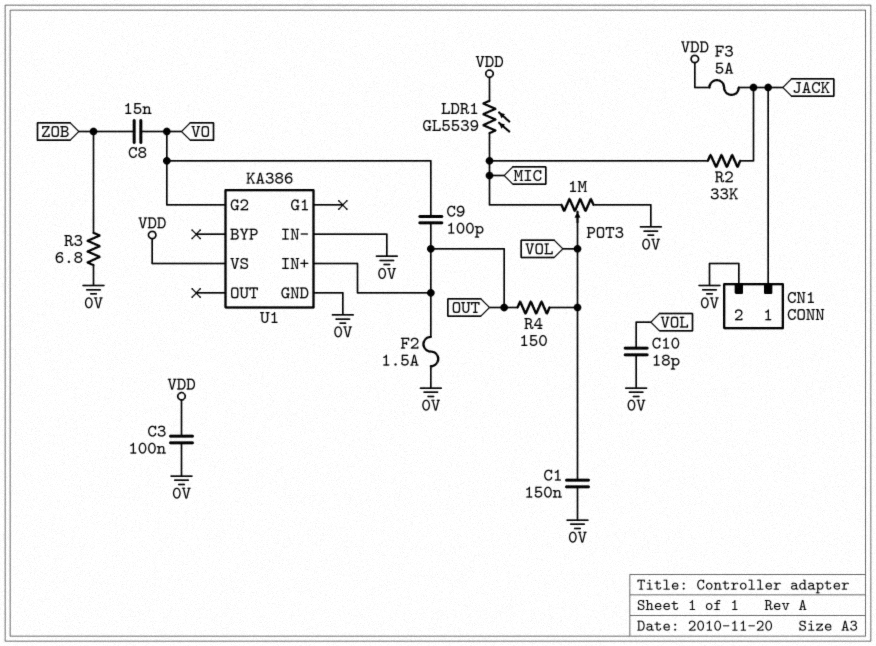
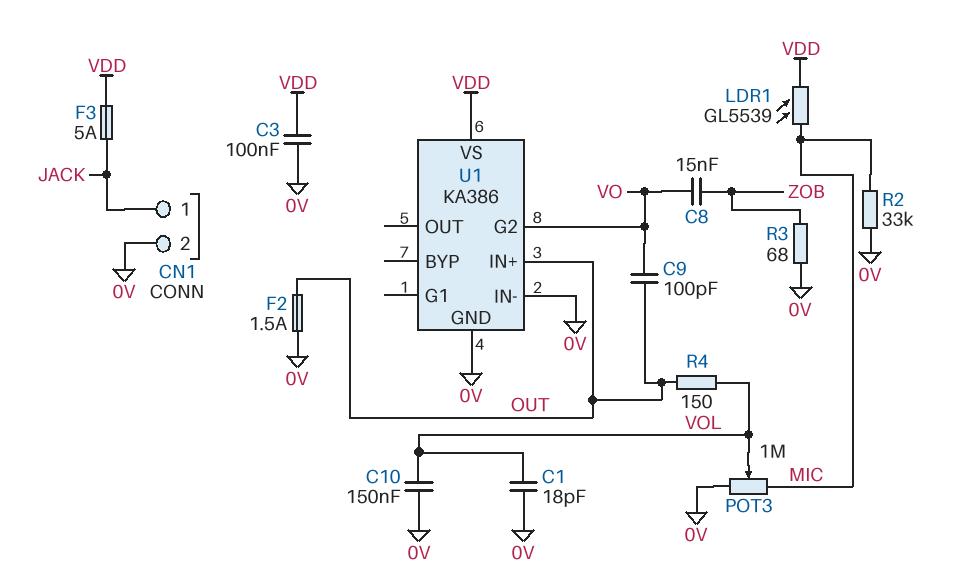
C1: 150nF (0V, VOL) -> 18pF (0V, VOL)
C10: 18pF (0V, VOL) -> 150nF (0V, VOL)
R2: 33k (JACK, MIC) -> 33k (0V, MIC)
R3: 6.8 (0V, ZOB) -> 68 (0V, ZOB)

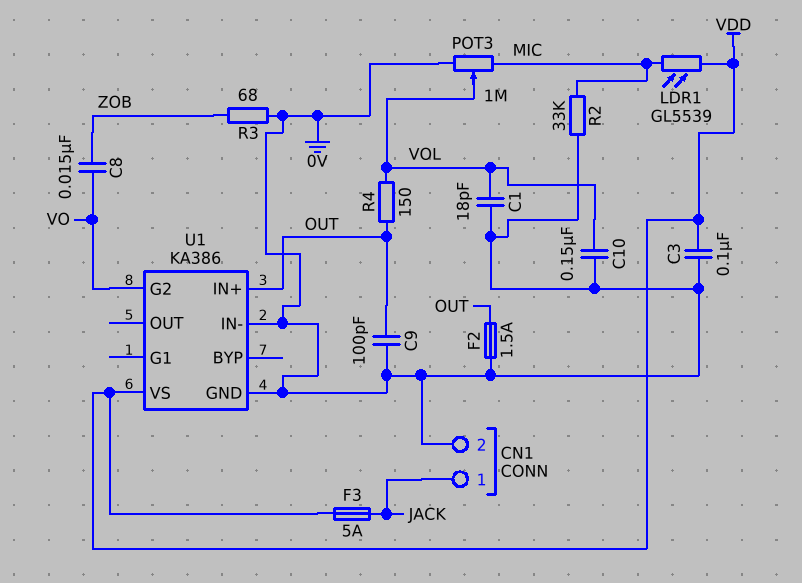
C9: 100pF (OUT, VO) -> 100pF (0V, OUT)

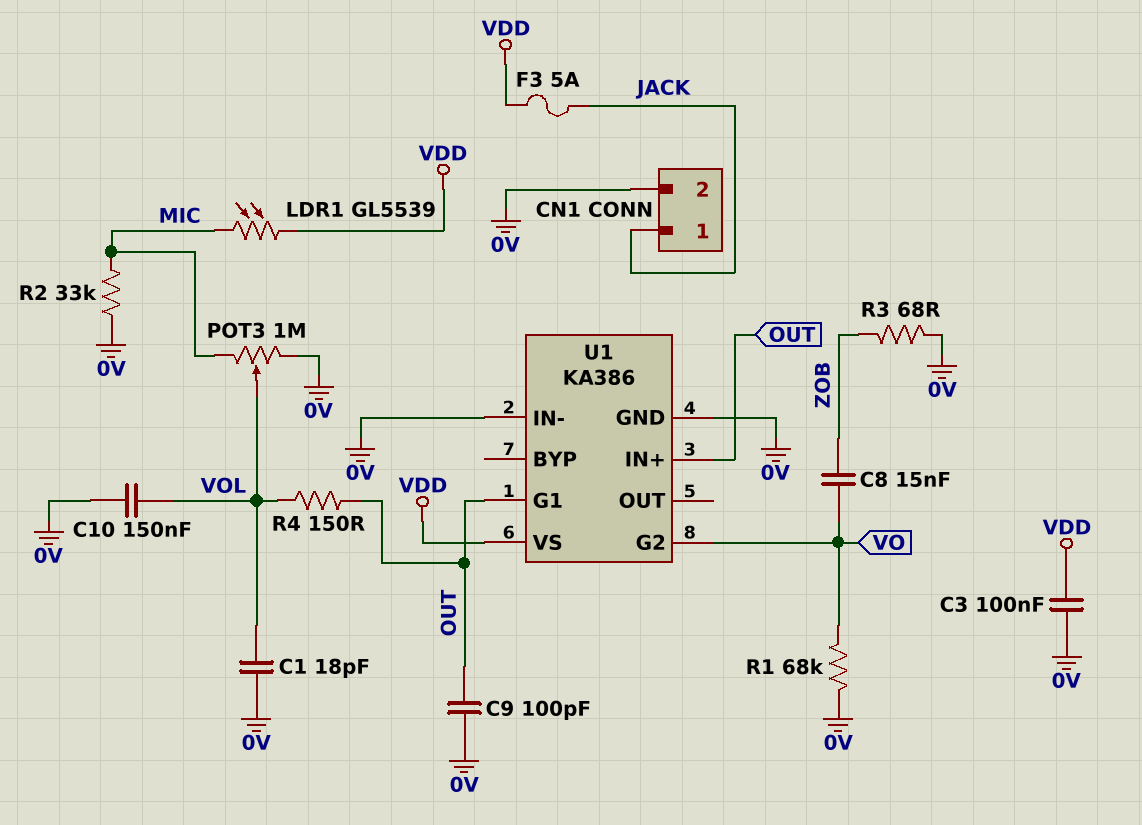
F2: 1.5A (0V, OUT) -> none
R1: none -> 68k (0V, VO)
U1 pin G1: none -> OUT

